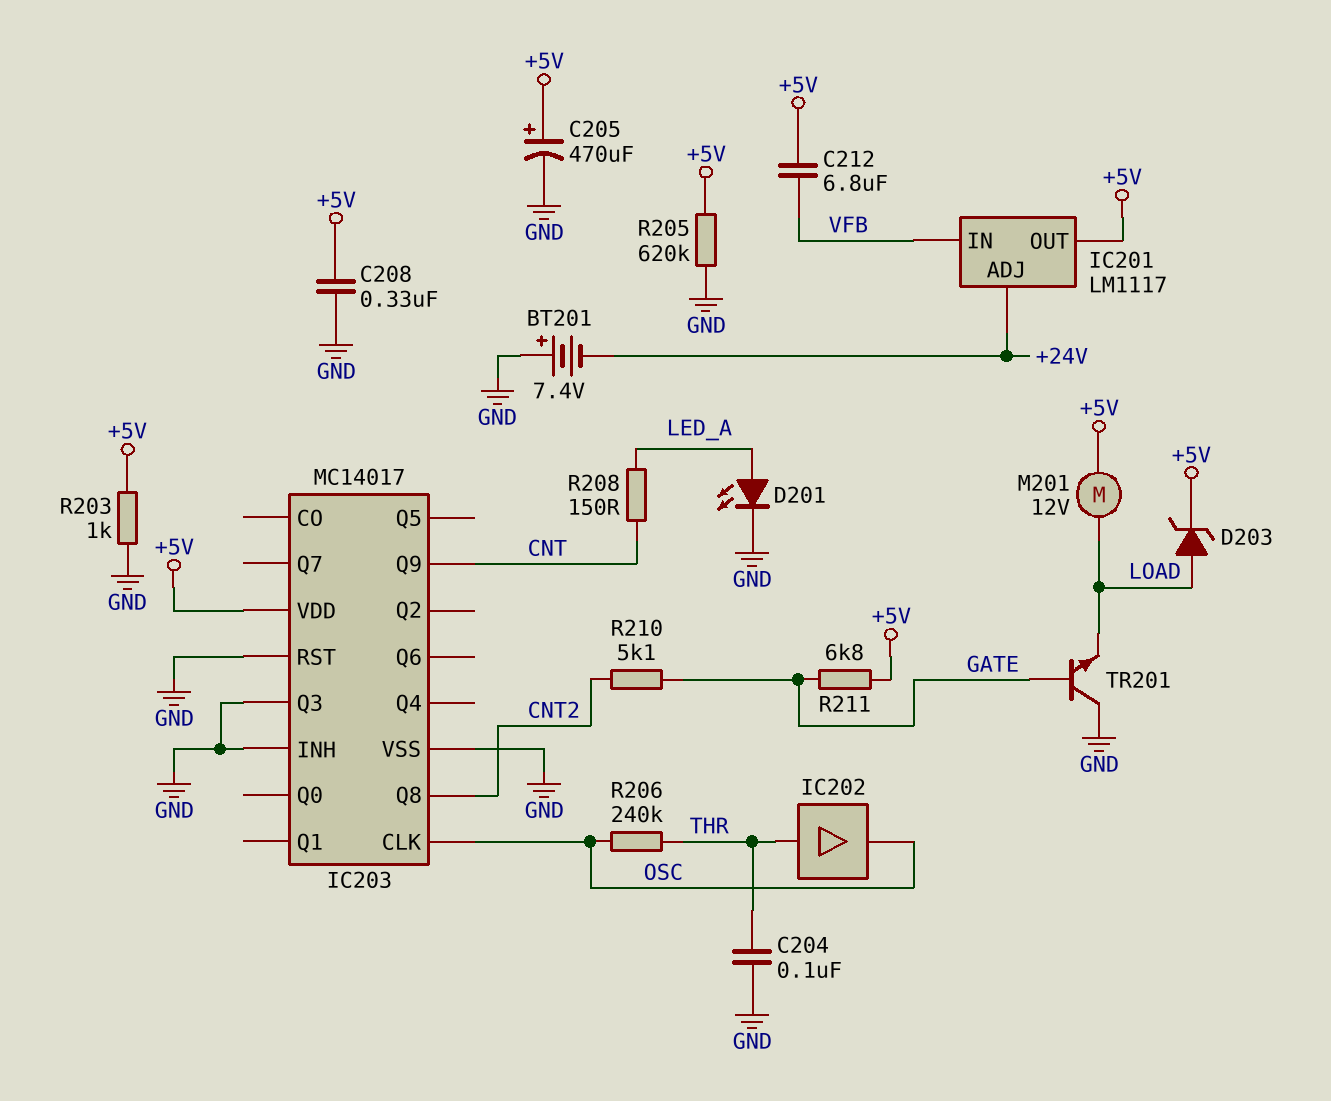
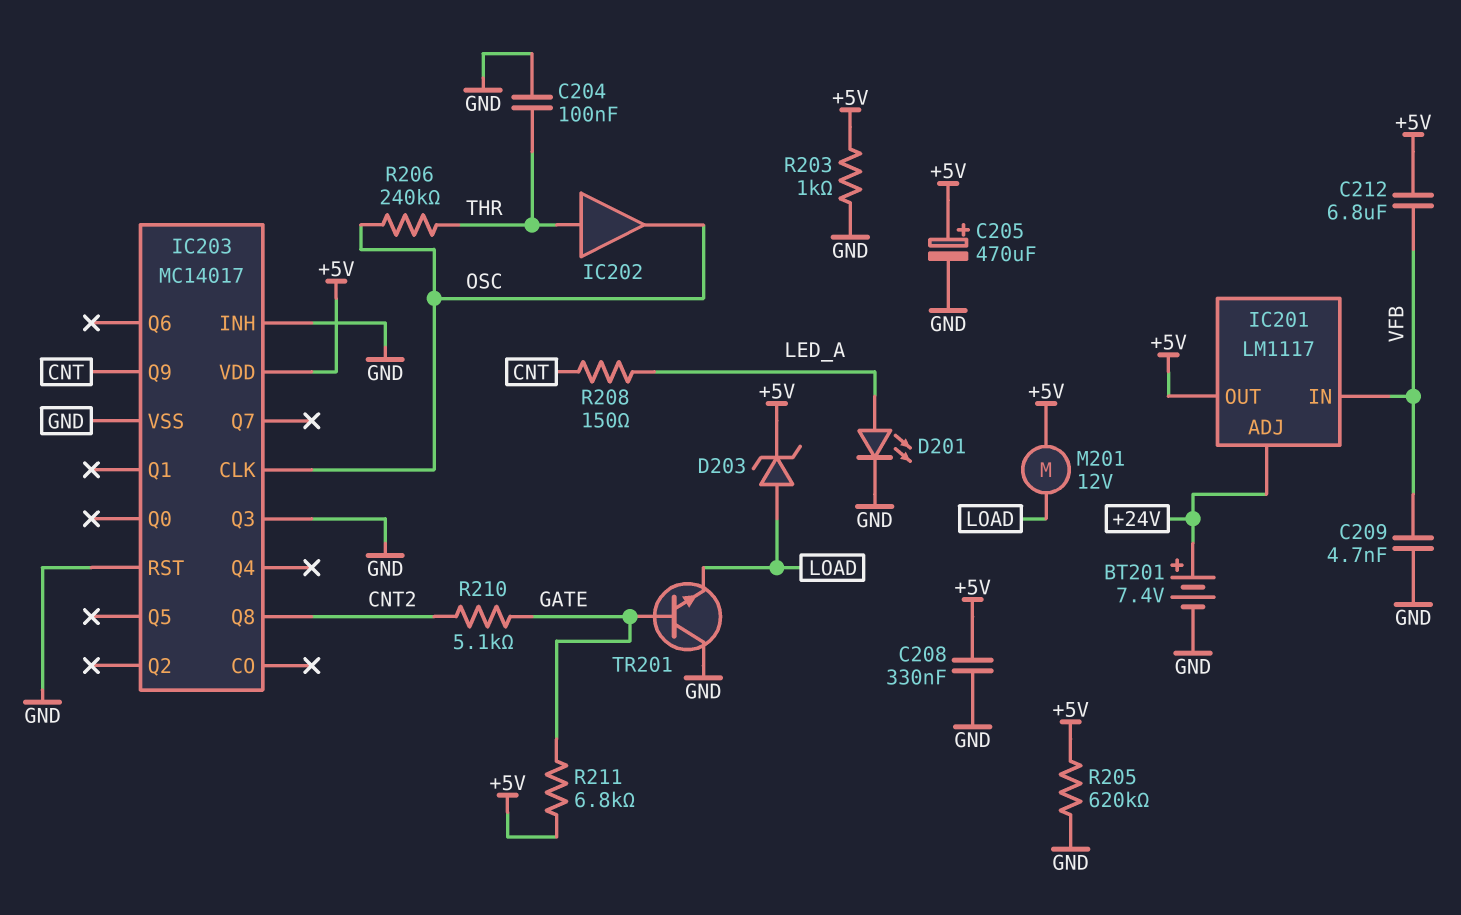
BT201: 7.4V (plus GND, minus +24V) -> 7.4V (plus +24V, minus GND)
C209: none -> 4.7nF (GND, VFB)

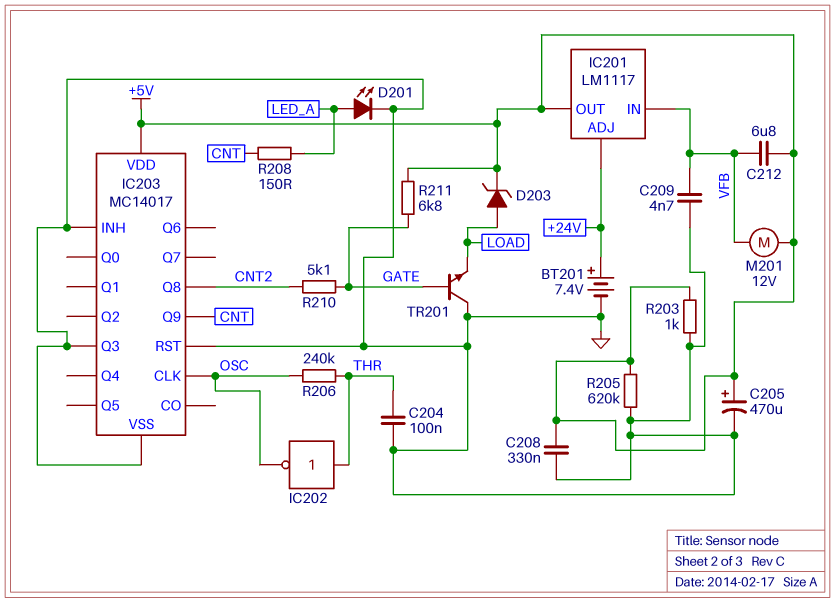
IC202: buffer (in THR, out OSC) -> NOT (in THR, out OSC)
M201: motor 12V (+5V, LOAD) -> motor 12V (+5V, VFB)

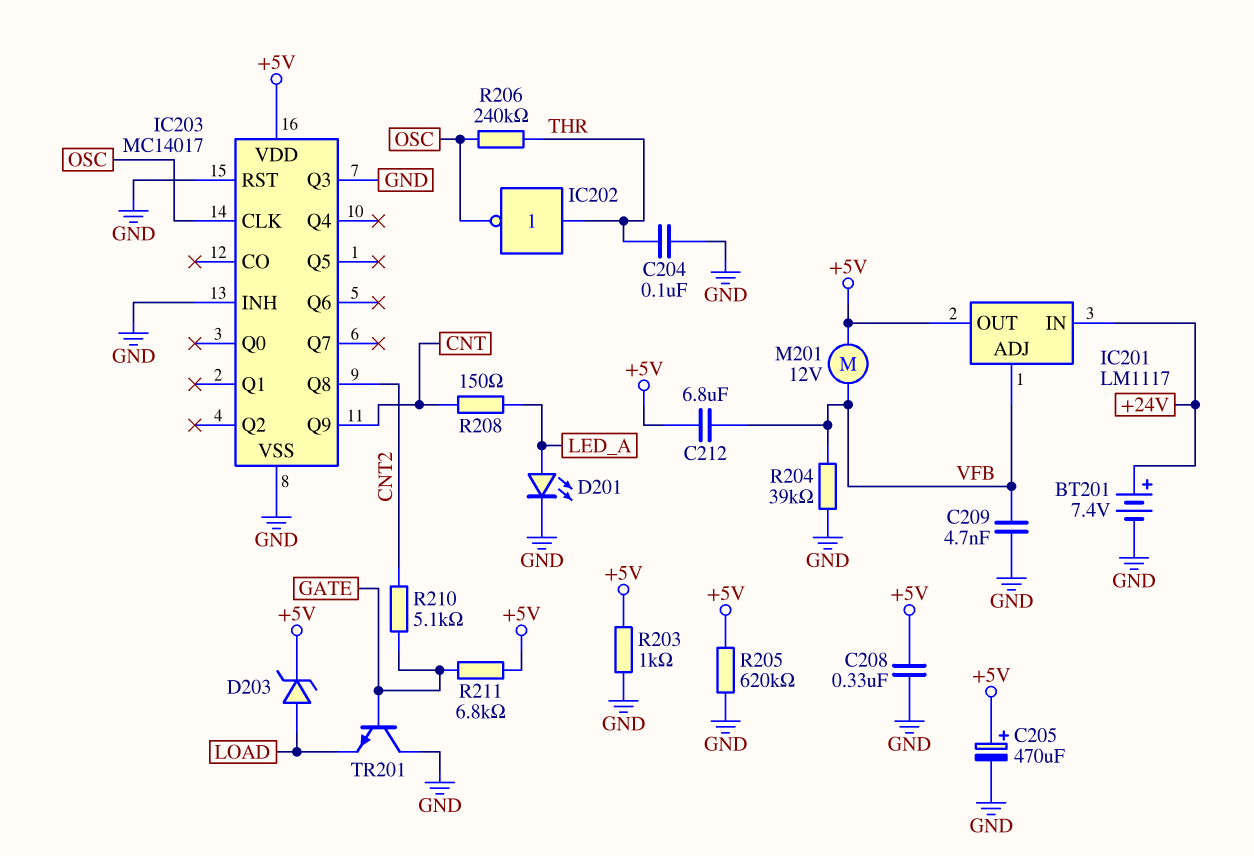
IC201 pin ADJ: +24V -> VFB
IC201 pin IN: VFB -> +24V
R204: none -> 39k (GND, VFB)

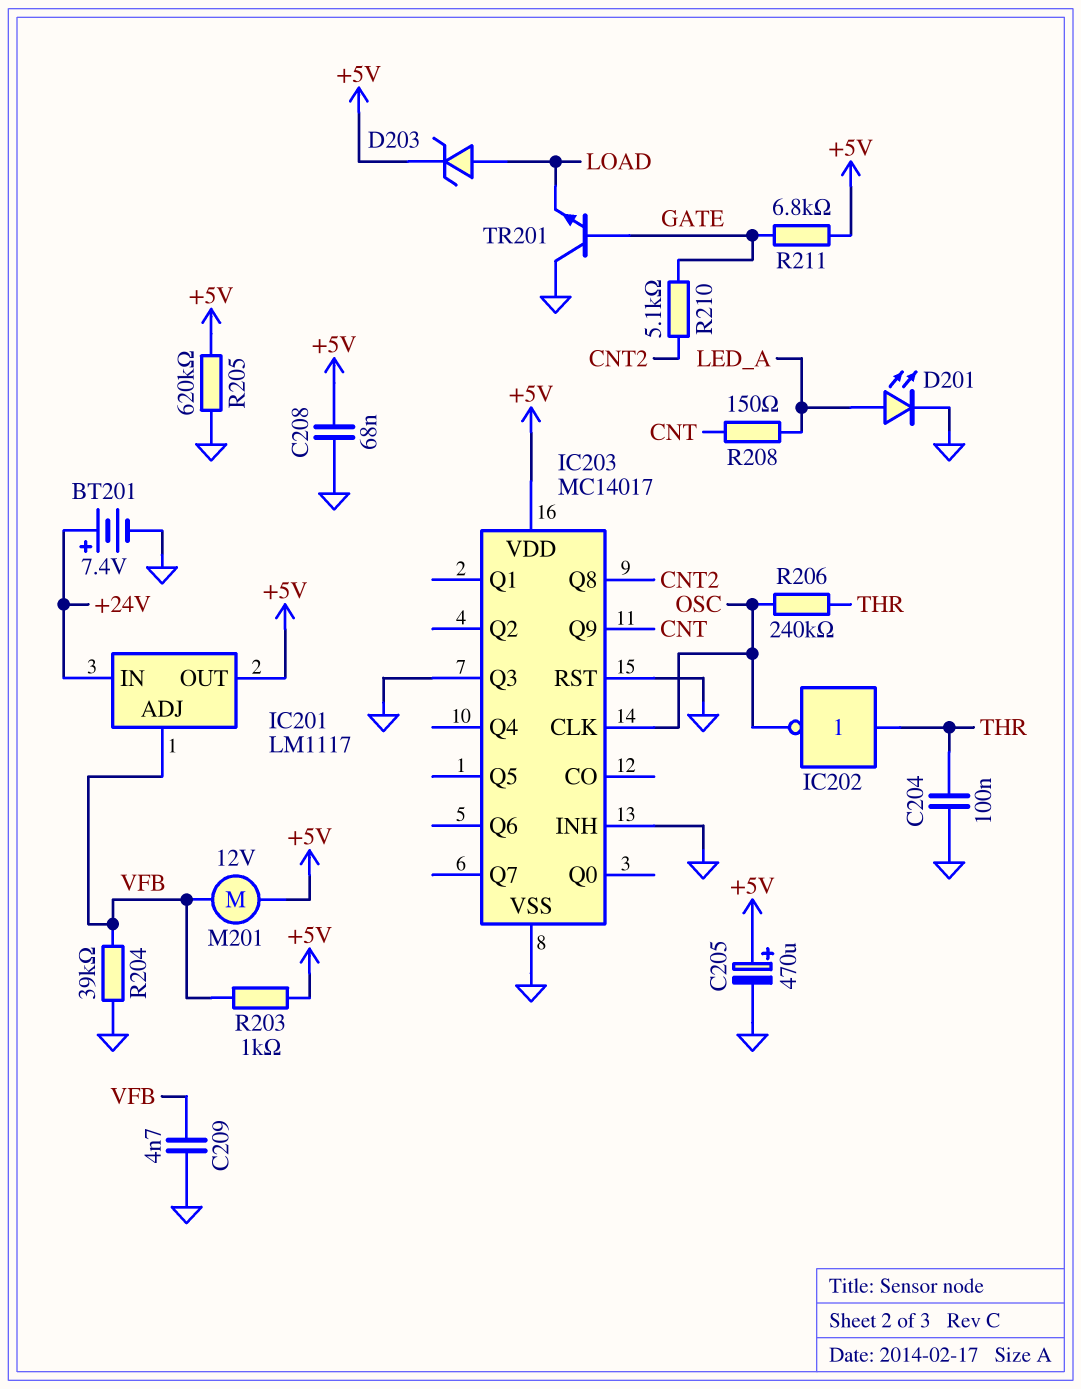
C208: 330nF (+5V, GND) -> 68nF (+5V, GND)
C212: 6.8uF (+5V, VFB) -> none
R203: 1k (+5V, GND) -> 1k (+5V, VFB)

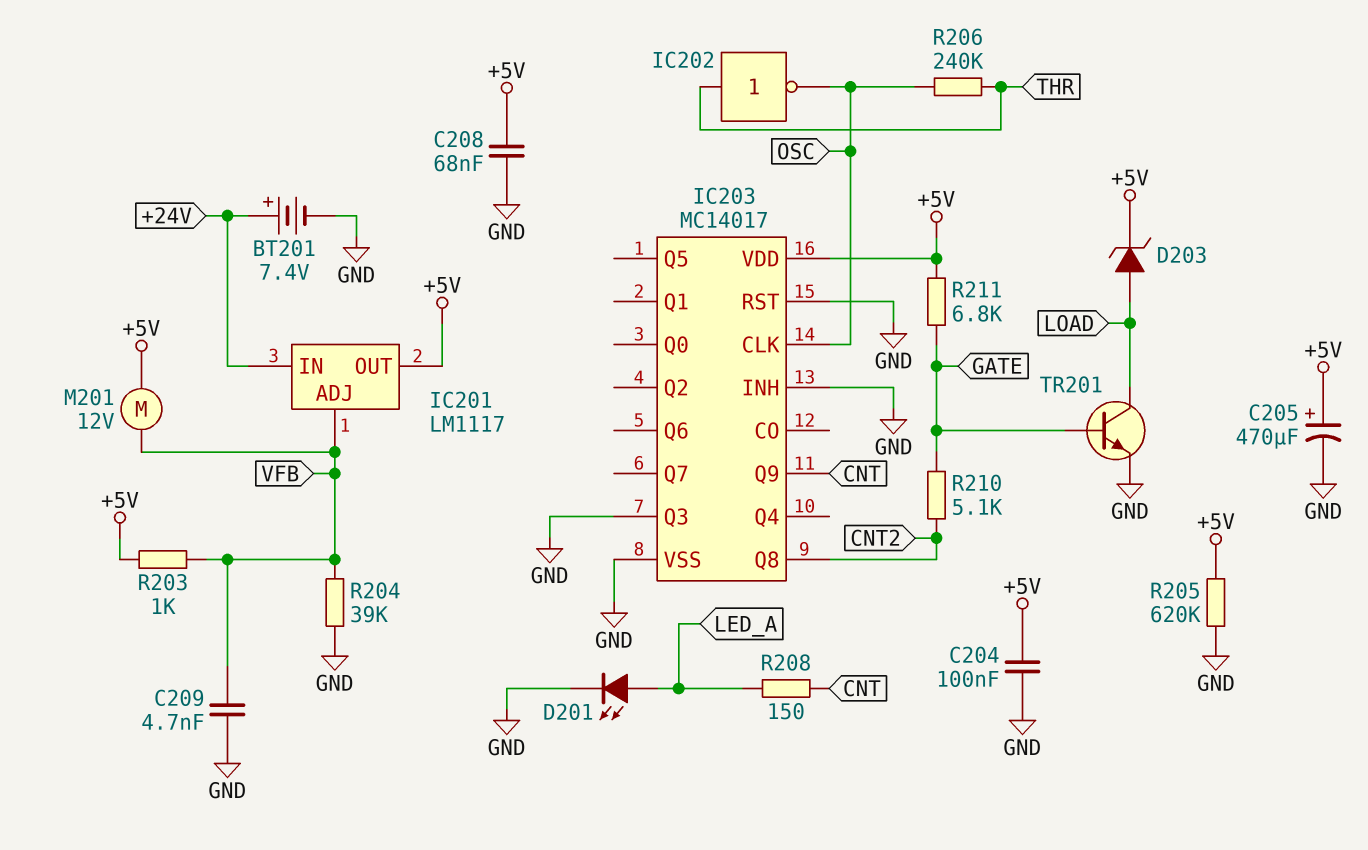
C204: 100nF (GND, THR) -> 100nF (+5V, GND)
TR201: NPN (B GATE, C GND, E LOAD) -> NPN (B GATE, C LOAD, E GND)

